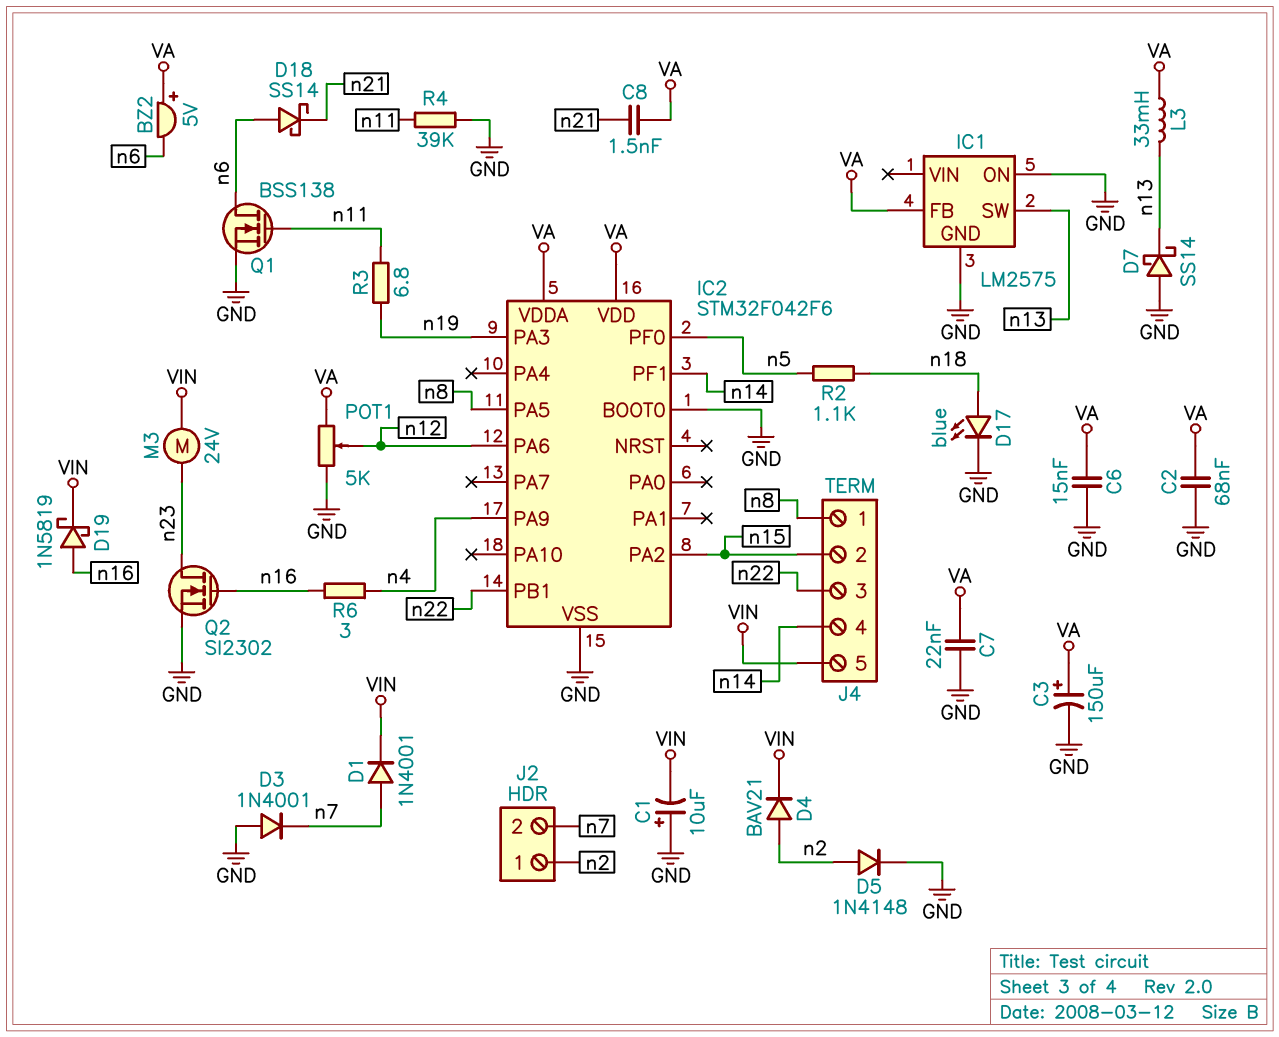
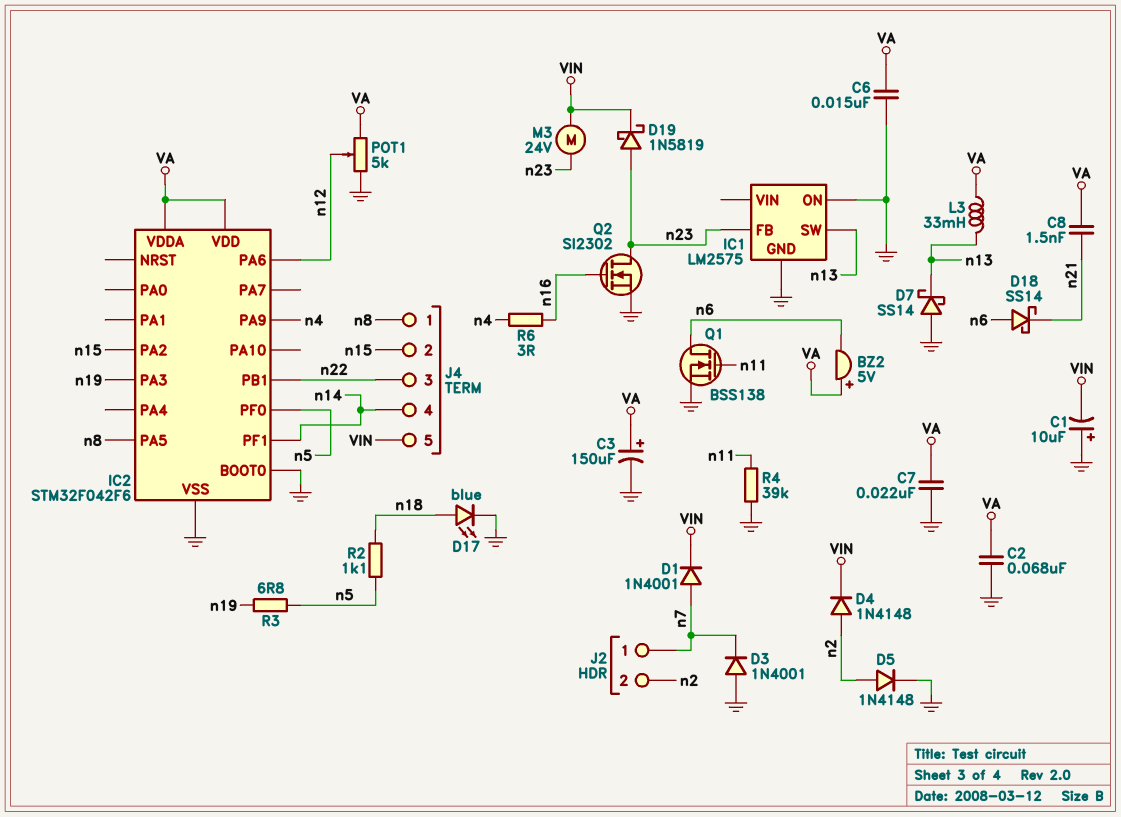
D4: diode BAV21 (A n2, K VIN) -> diode 1N4148 (A n2, K VIN)
D19: schottky 1N5819 (A n16, K VIN) -> schottky 1N5819 (A n23, K VIN)
IC1 pin FB: VA -> n23
J2 pin 1: n2 -> n7
J2 pin 2: n7 -> n2
R3: 6.8 (n11, n19) -> 6.8 (n5, n19)

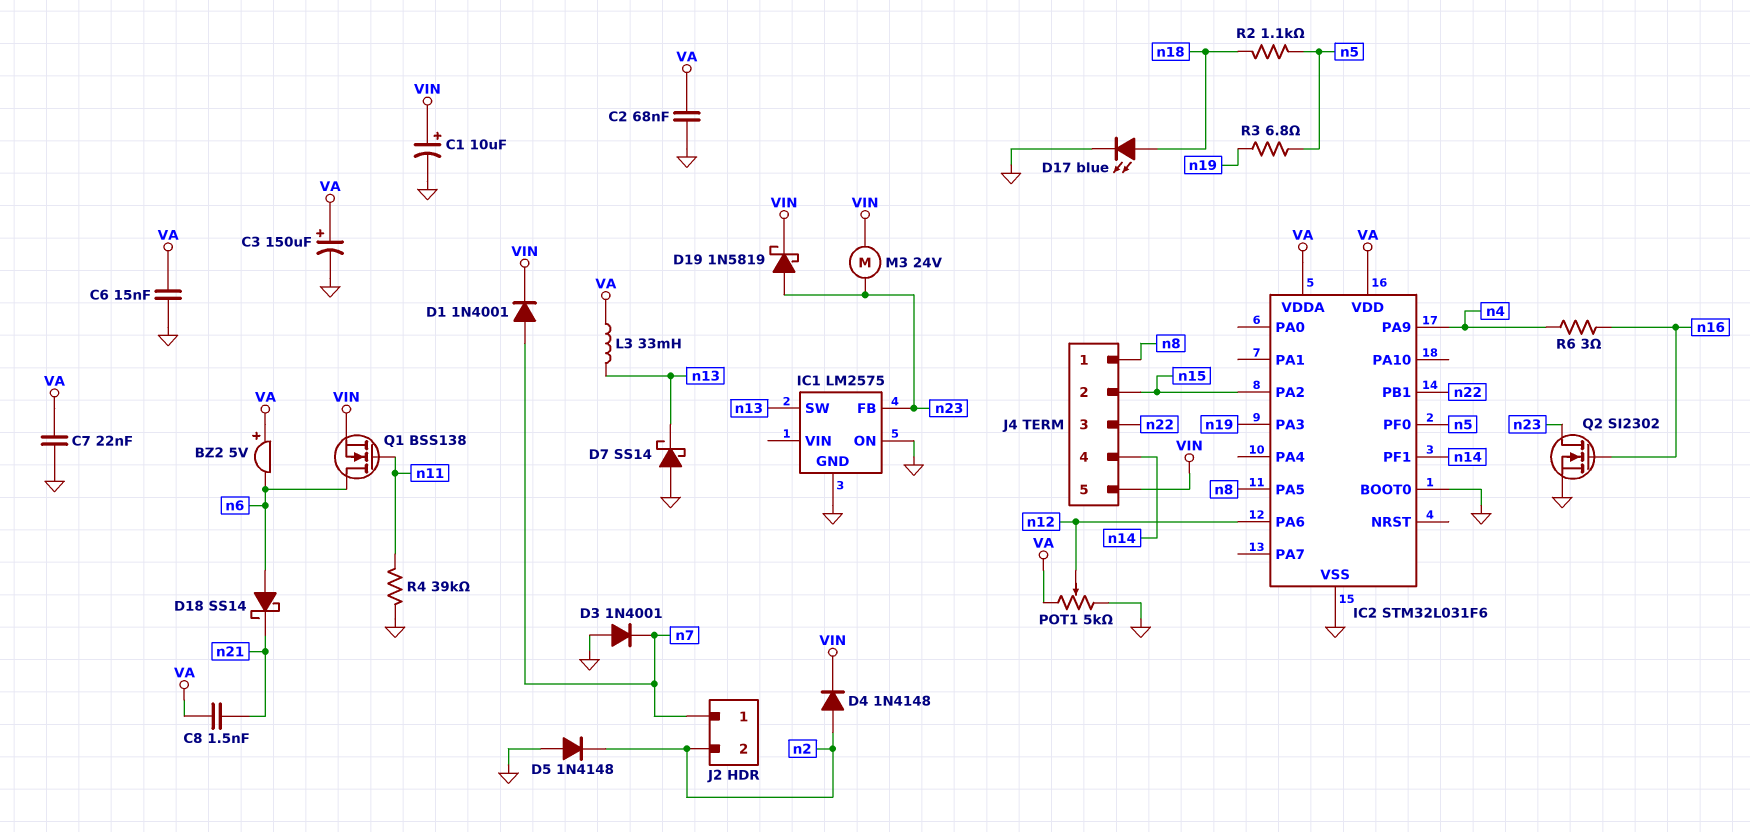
C1: 10uF (plus GND, minus VIN) -> 10uF (plus VIN, minus GND)
D5: diode 1N4148 (A n2, K GND) -> diode 1N4148 (A GND, K n2)
IC2: STM32F042F6 -> STM32L031F6
Q1: NMOS BSS138 (G n11, D n6, S GND) -> NMOS BSS138 (G n11, D n6, S VIN)

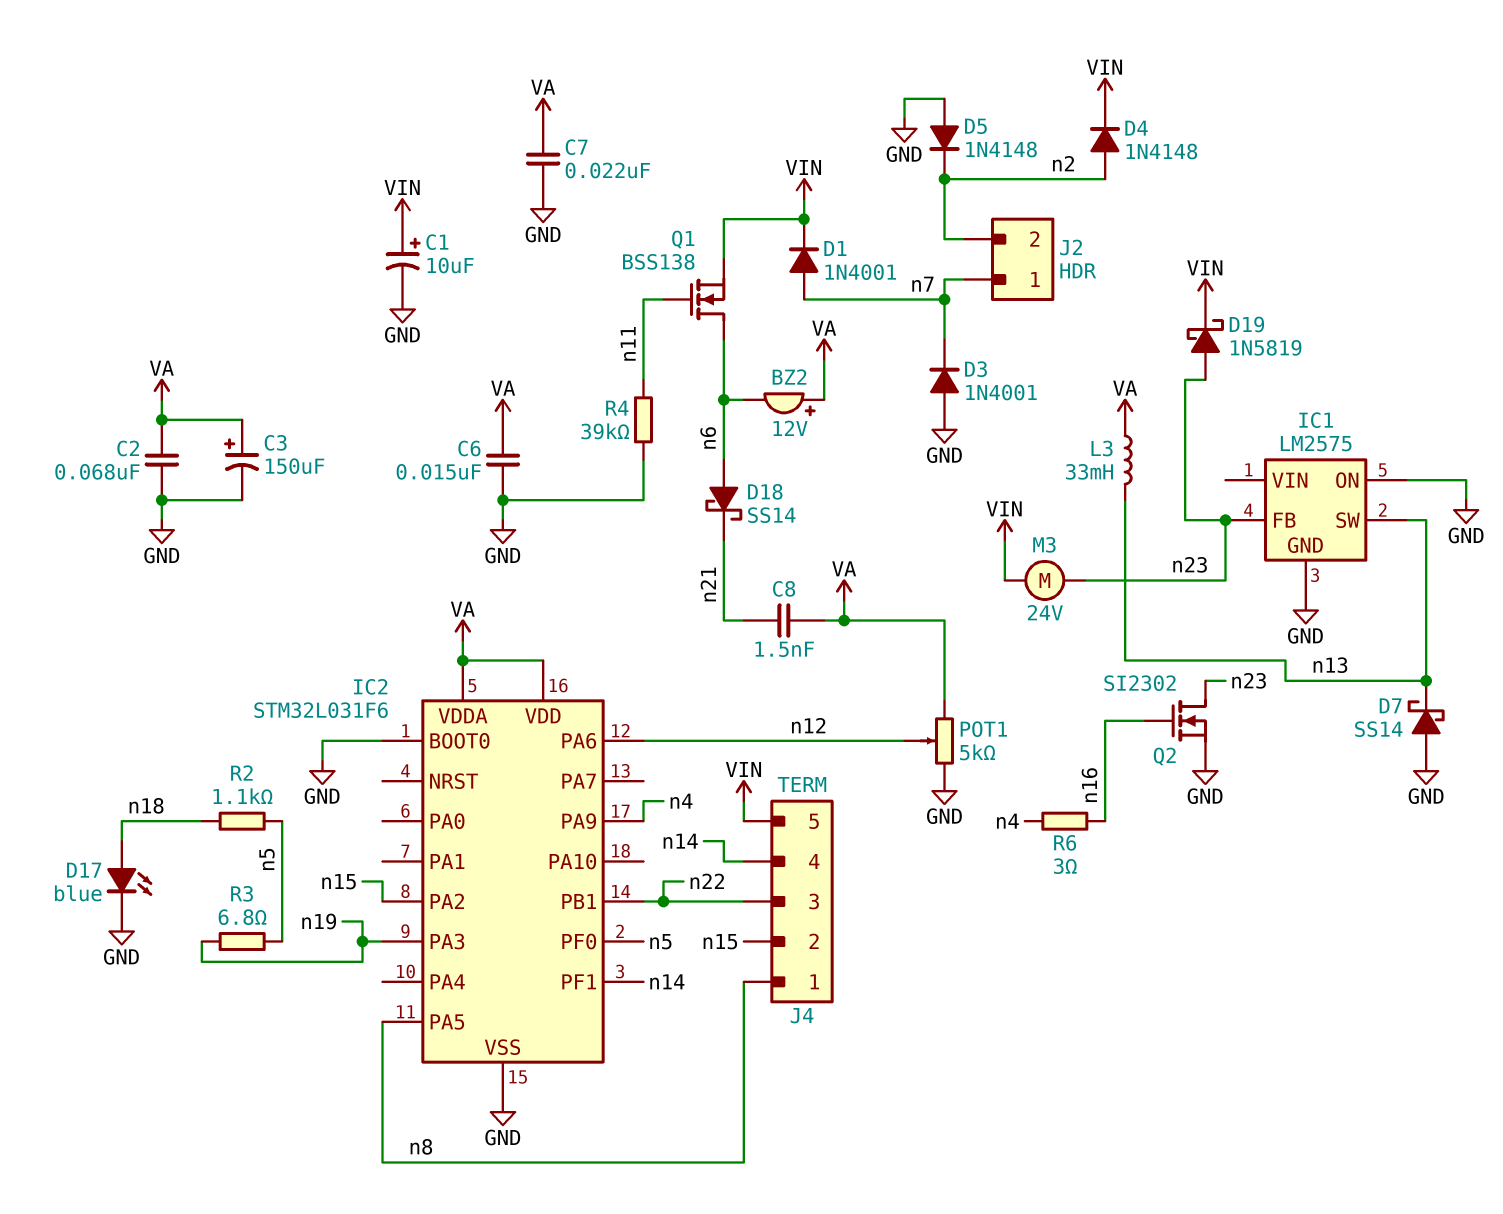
BZ2: buzzer 5V (plus VA, minus n6) -> buzzer 12V (plus VA, minus n6)

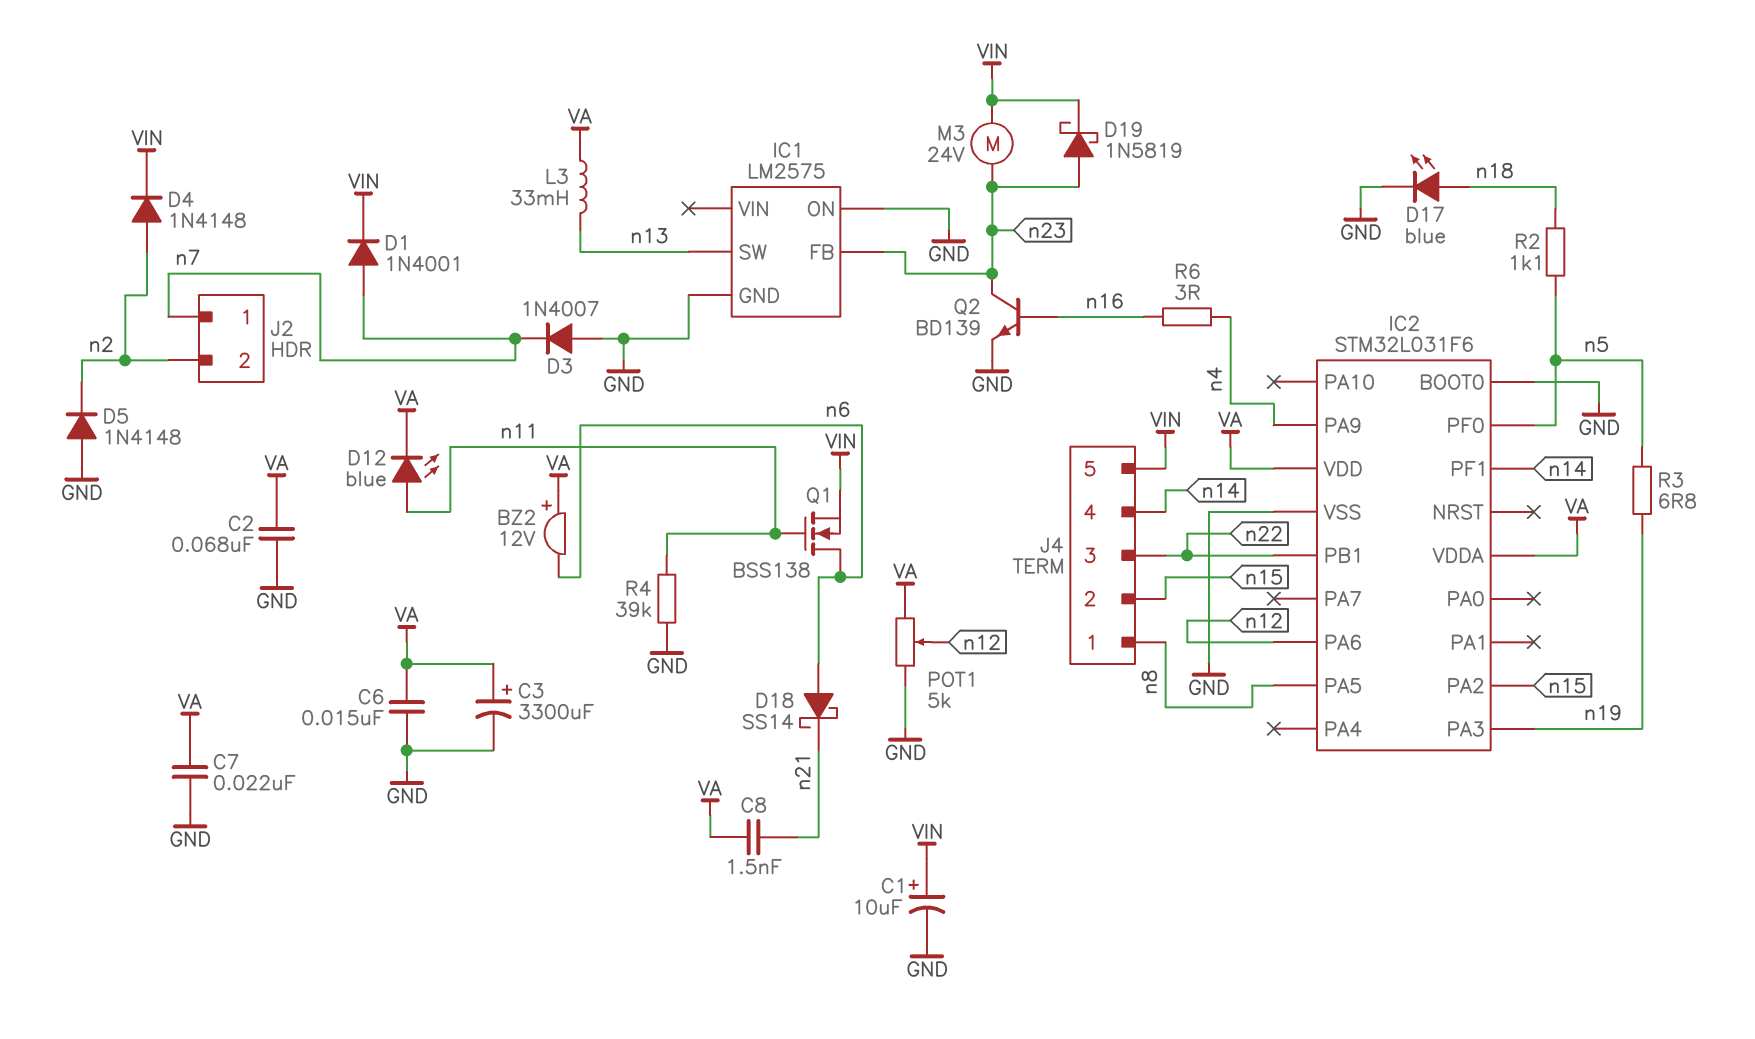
C3: 150uF (plus VA, minus GND) -> 3300uF (plus VA, minus GND)
D3: diode 1N4001 (A GND, K n7) -> diode 1N4007 (A GND, K n7)
D7: schottky SS14 (A GND, K n13) -> none
D12: none -> LED blue (A n11, K VA)
Q2: NMOS SI2302 (G n16, D n23, S GND) -> NPN BD139 (B n16, C n23, E GND)

